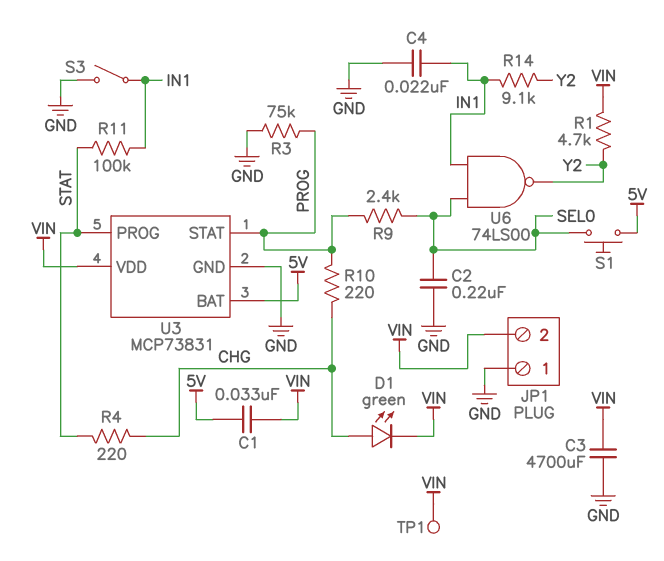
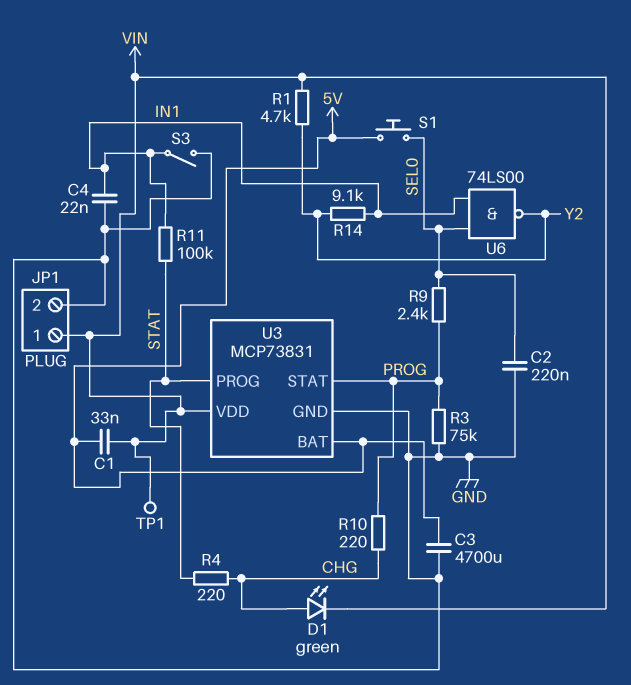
C3: 4700uF (GND, VIN) -> 4700uF (5V, GND)
JP1 pin 1: GND -> VIN
JP1 pin 2: VIN -> GND

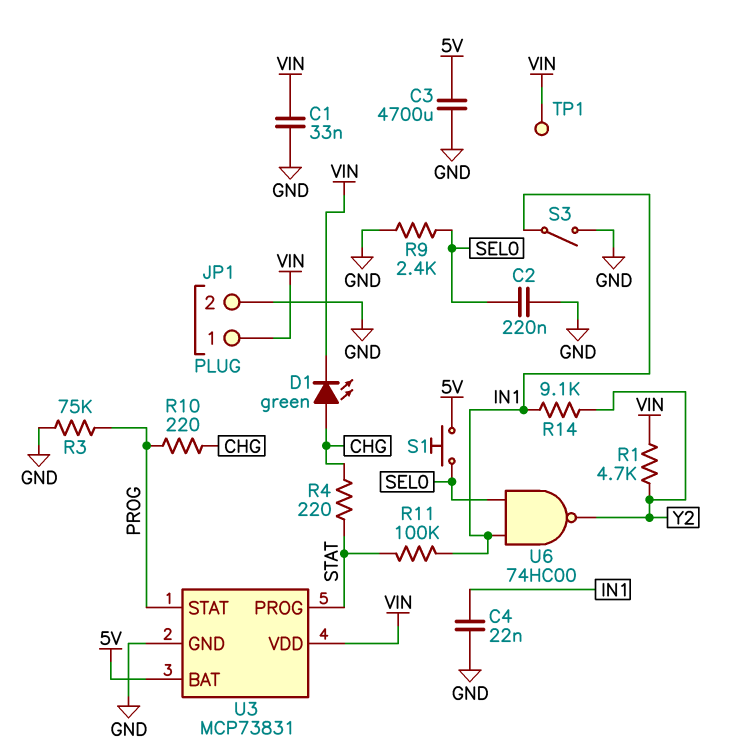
C1: 33nF (5V, VIN) -> 33nF (GND, VIN)
R9: 2.4k (PROG, SEL0) -> 2.4k (GND, SEL0)
U6: NAND 74LS00 (in IN1, in SEL0, out Y2) -> NAND 74HC00 (in IN1, in SEL0, out Y2)

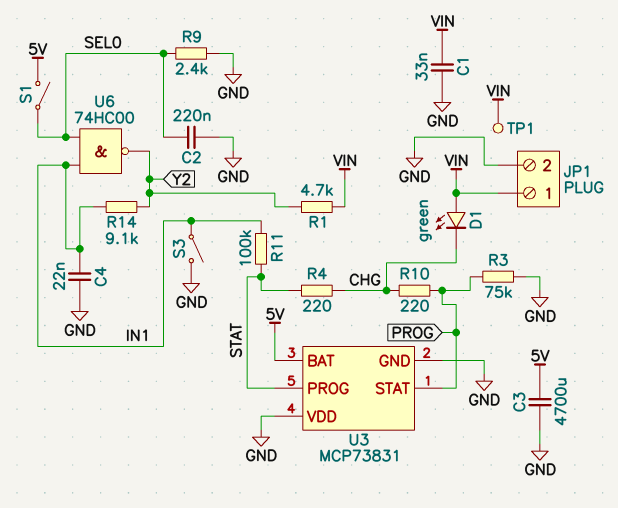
D1: LED green (A CHG, K VIN) -> LED green (A VIN, K CHG)
S1: button (5V, SEL0) -> switch (5V, SEL0)
U3 pin VDD: VIN -> GND

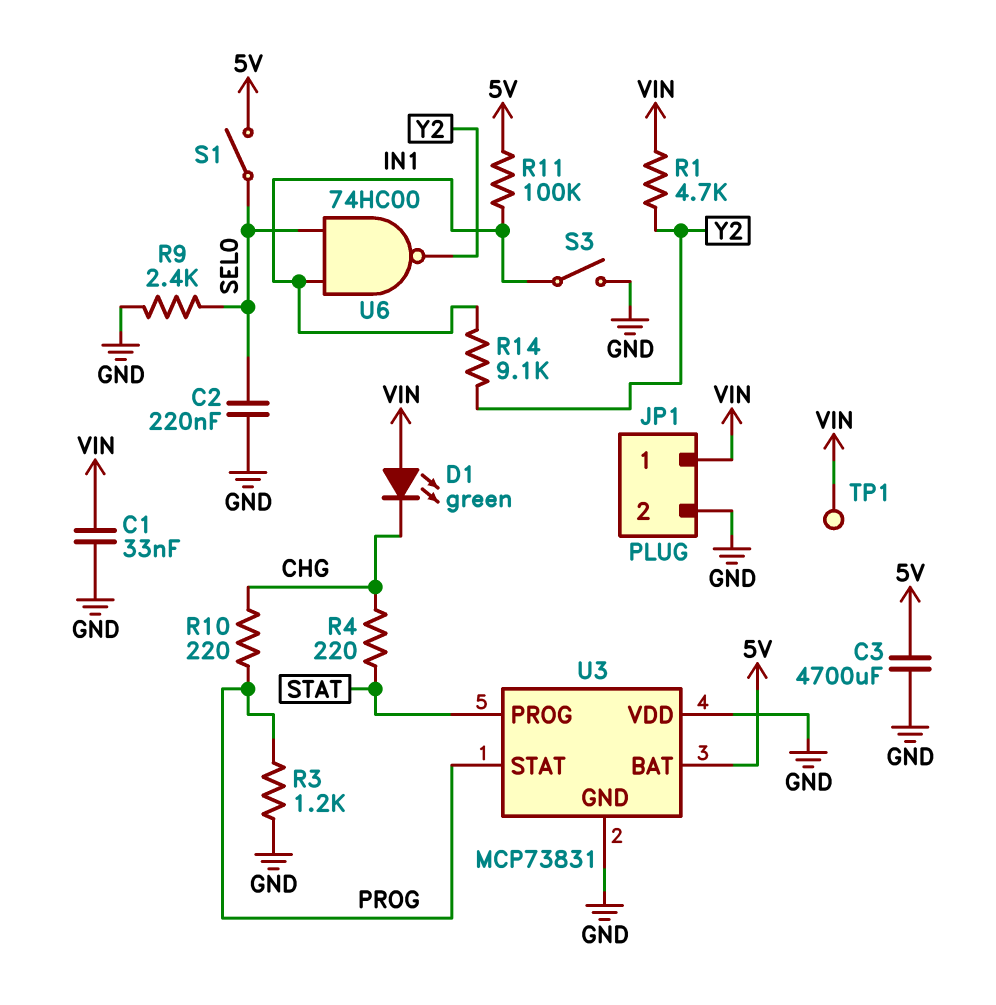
C4: 22nF (GND, IN1) -> none
R3: 75k (GND, PROG) -> 1.2k (GND, PROG)
R11: 100k (IN1, STAT) -> 100k (5V, IN1)

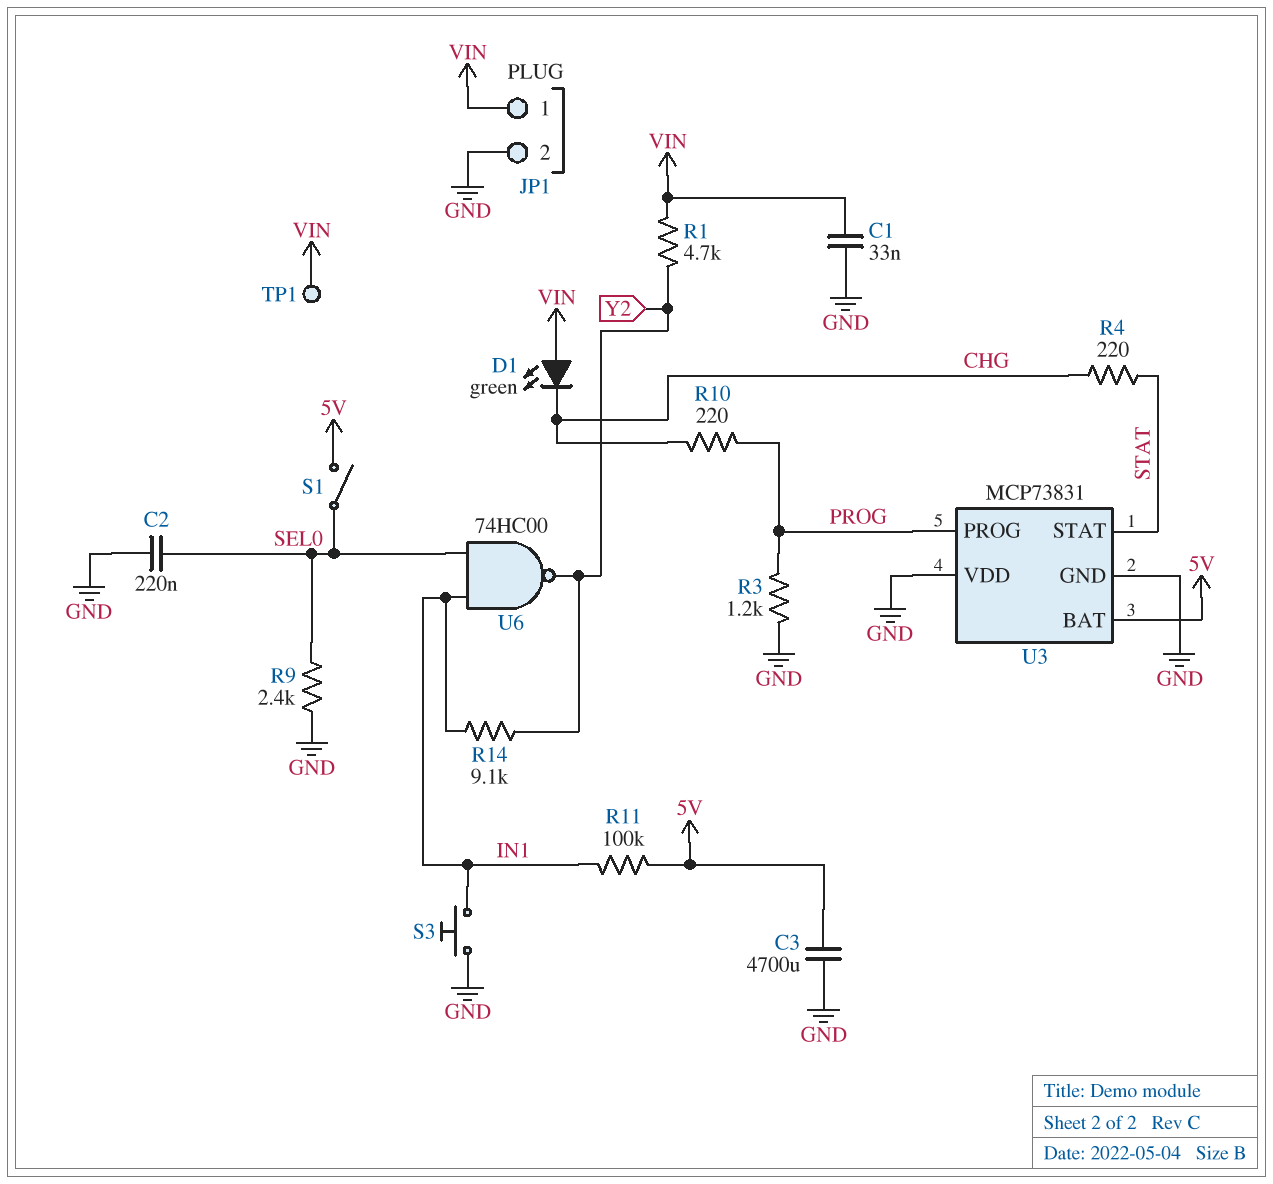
S3: switch (GND, IN1) -> button (GND, IN1)
U3 pin PROG: STAT -> PROG
U3 pin STAT: PROG -> STAT

